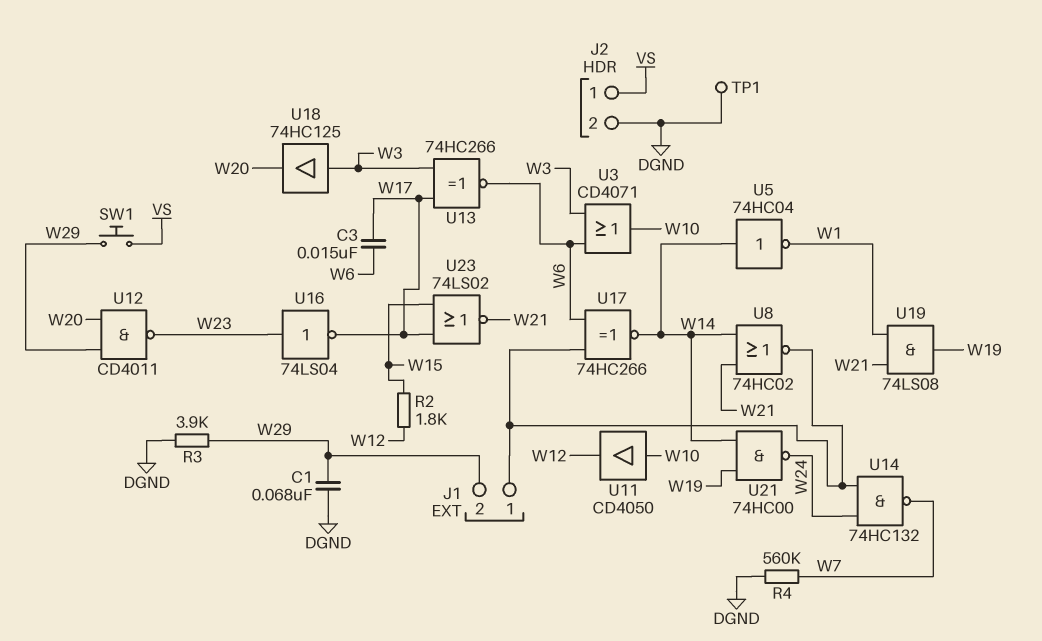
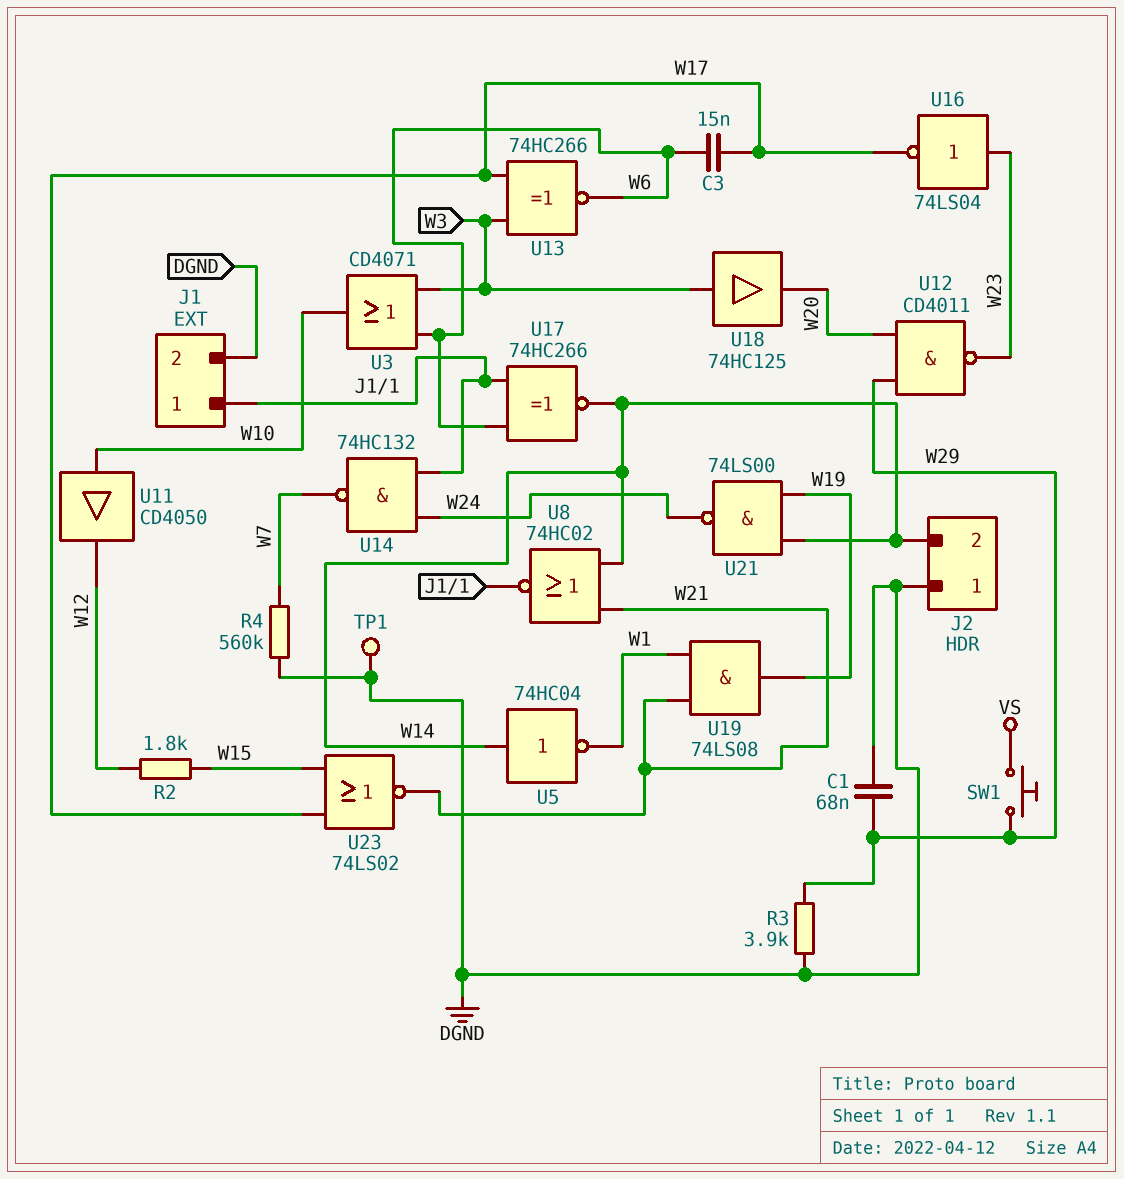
J1 pin 2: W29 -> DGND
J2 pin 1: VS -> DGND
J2 pin 2: DGND -> W14
U21: NAND 74HC00 (in W14, in W19, out W24) -> NAND 74LS00 (in W14, in W19, out W24)

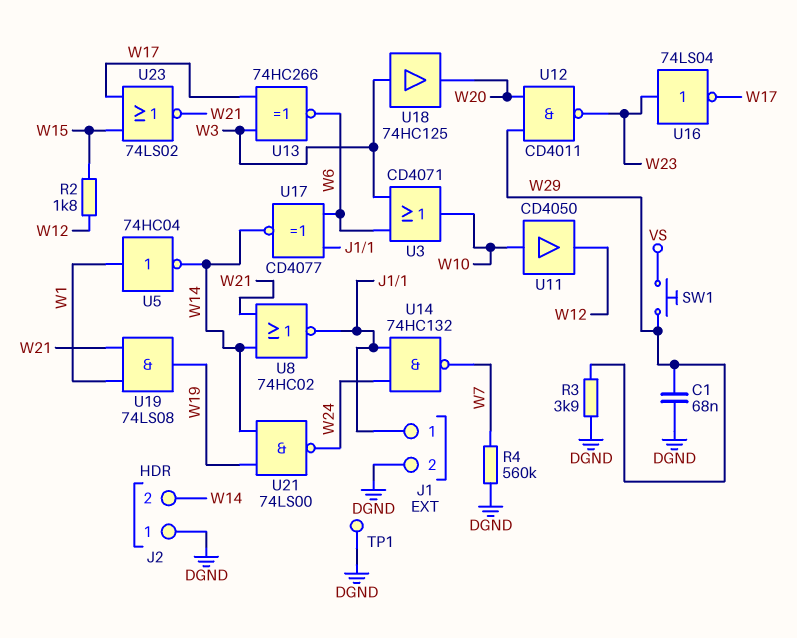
C3: 15nF (W6, W17) -> none
U5: NOT 74HC04 (in W14, out W1) -> NOT 74HC04 (in W1, out W14)
U17: XNOR 74HC266 (in J1/1, in W6, out W14) -> XNOR CD4077 (in J1/1, in W6, out W14)

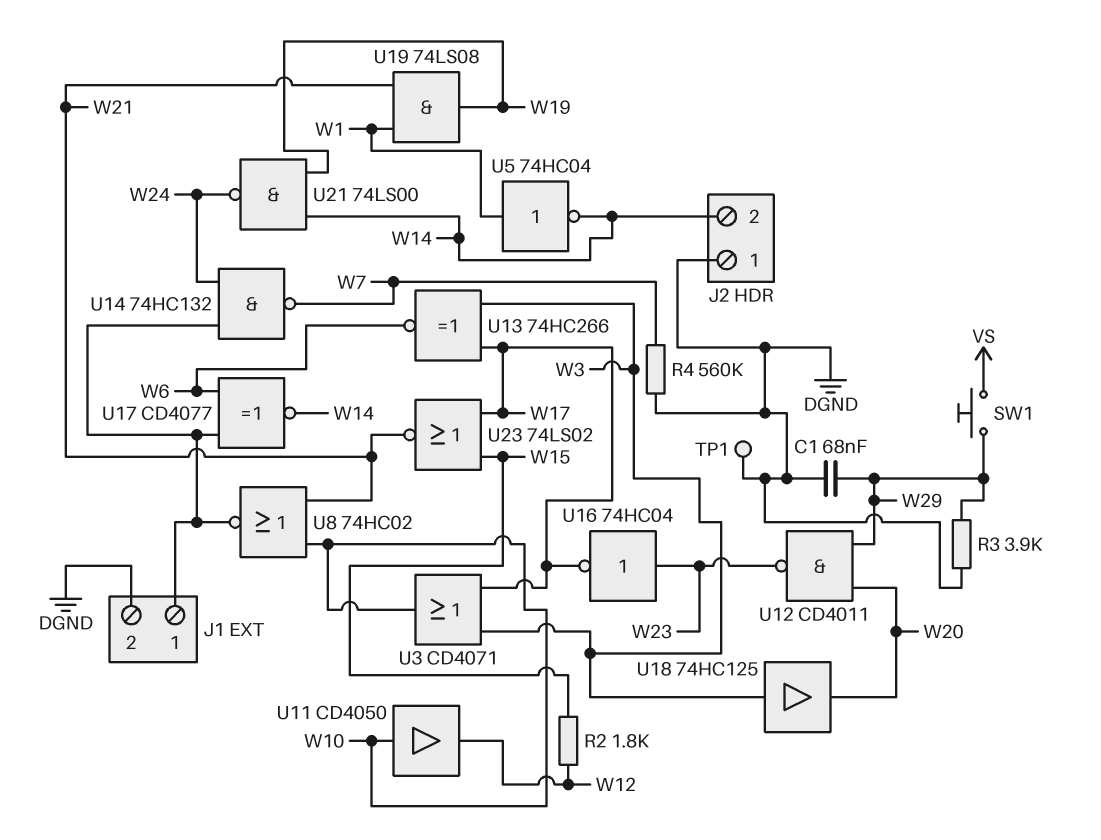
U3: OR CD4071 (in W3, in W6, out W10) -> OR CD4071 (in W3, in W17, out W10)
U8: NOR 74HC02 (in W14, in W21, out J1/1) -> NOR 74HC02 (in W10, in W21, out J1/1)
U16: NOT 74LS04 (in W23, out W17) -> NOT 74HC04 (in W23, out W17)

